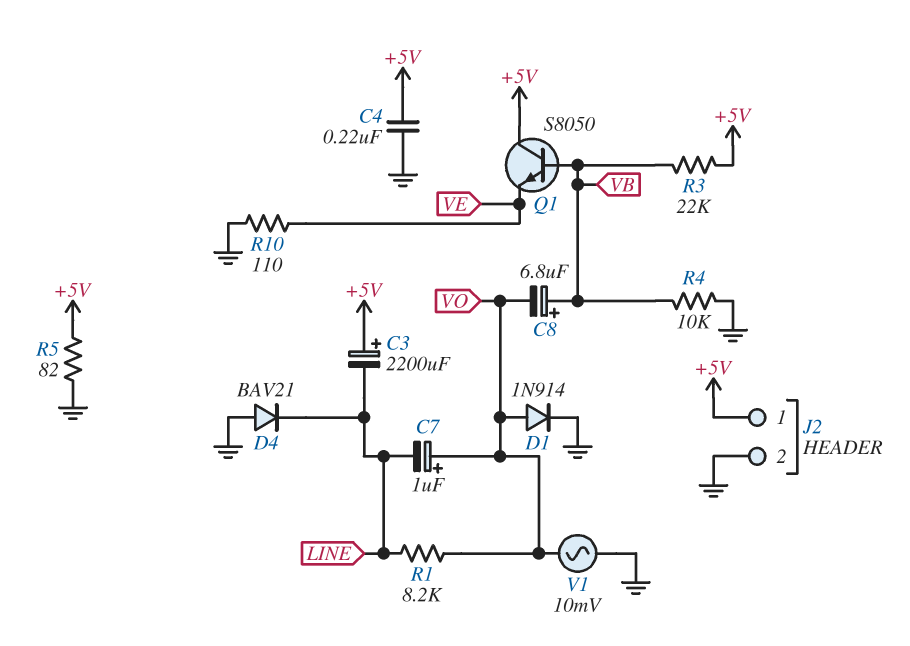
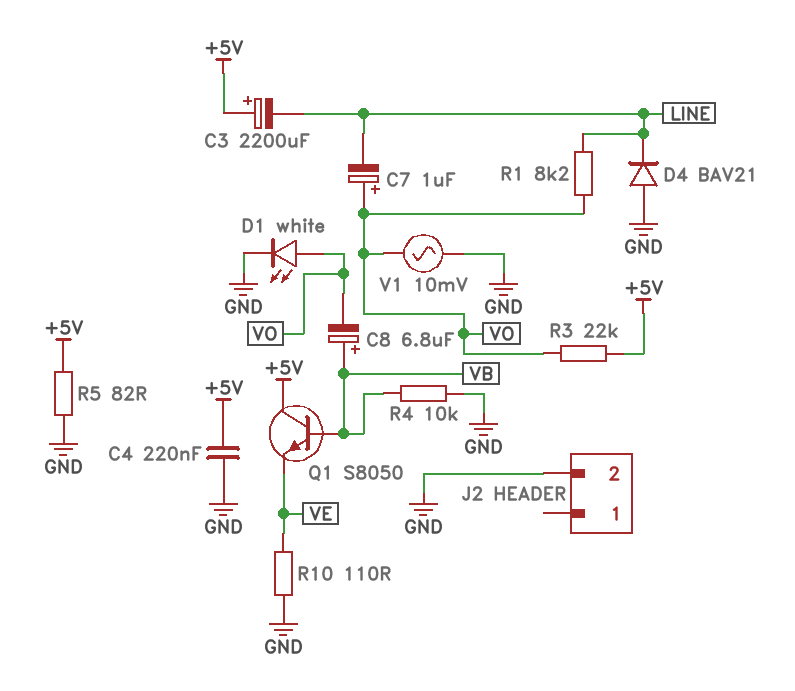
D1: diode 1N914 (A VO, K GND) -> LED white (A VO, K GND)
J2 pin 1: +5V -> none
R3: 22k (+5V, VB) -> 22k (+5V, VO)

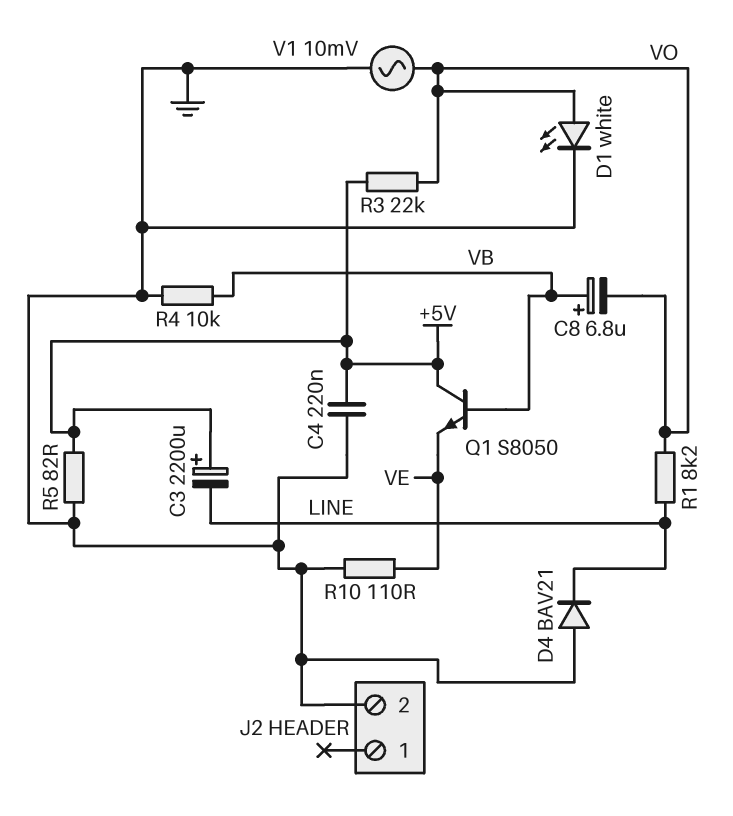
C7: 1uF (plus VO, minus LINE) -> none

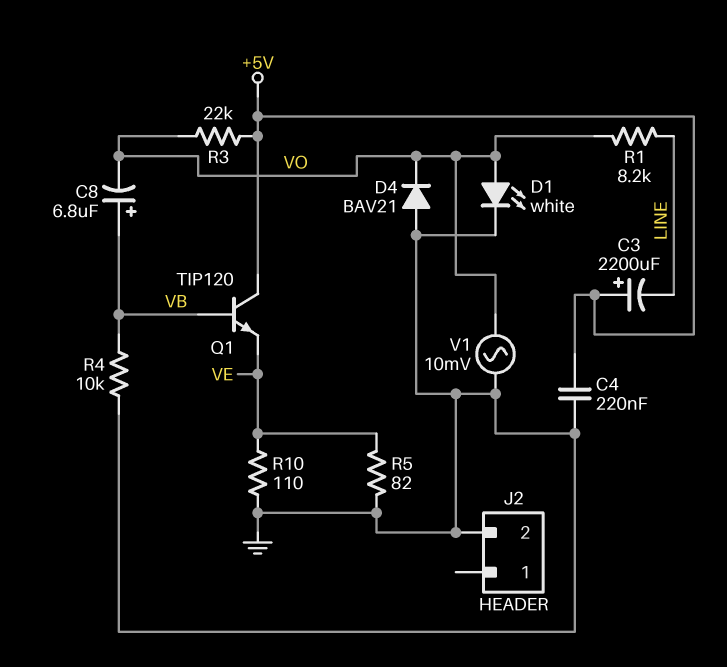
D4: diode BAV21 (A GND, K LINE) -> diode BAV21 (A GND, K VO)
Q1: NPN S8050 (B VB, C +5V, E VE) -> NPN TIP120 (B VB, C +5V, E VE)
R5: 82 (+5V, GND) -> 82 (GND, VE)

